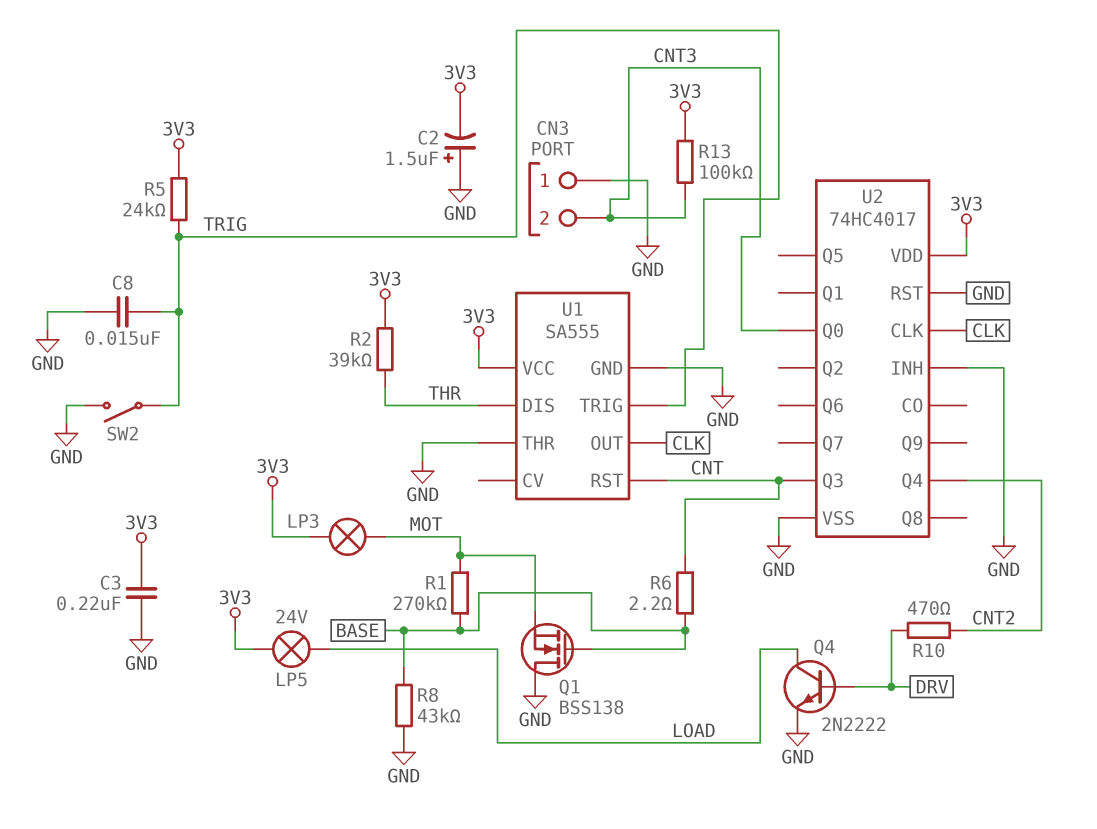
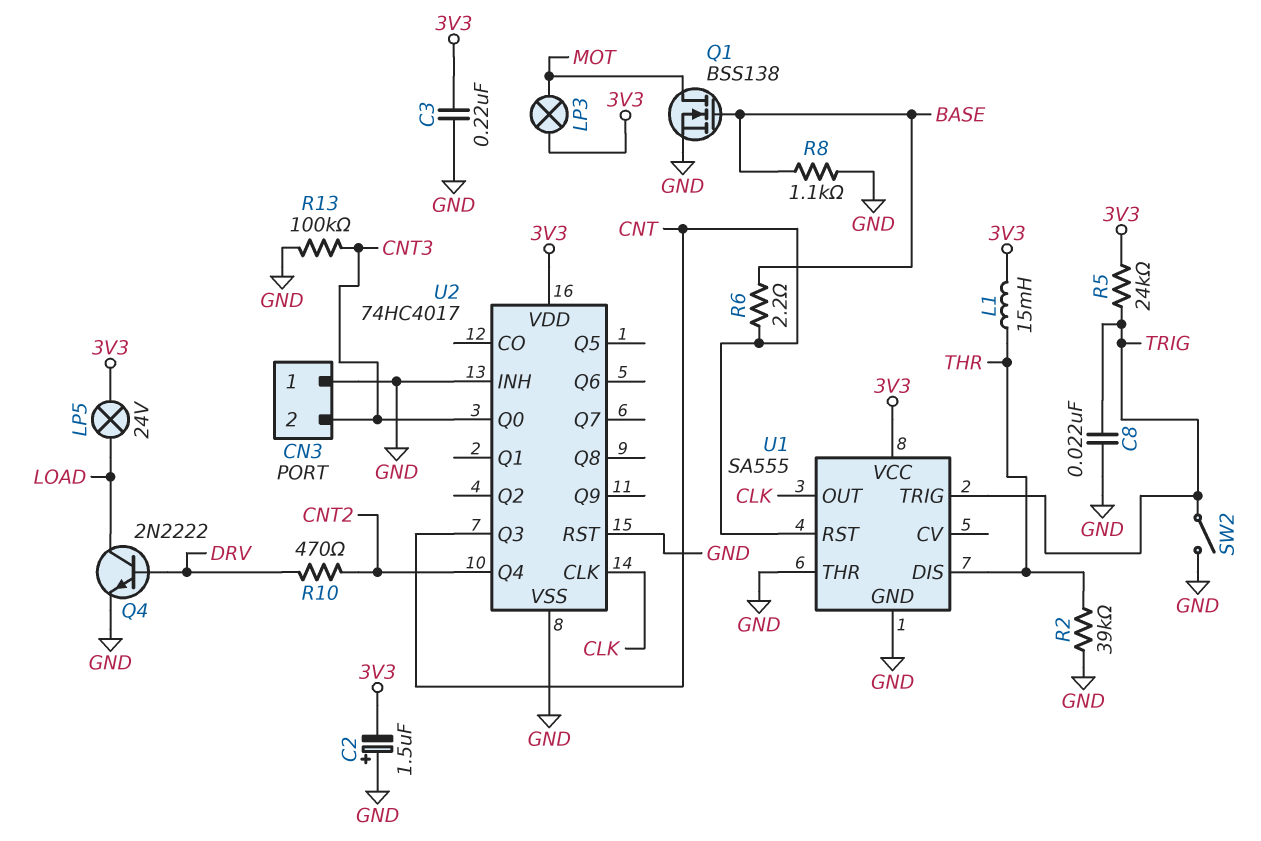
C8: 15nF (GND, TRIG) -> 22nF (GND, TRIG)
L1: none -> 15mH (3V3, THR)
Q1: NMOS BSS138 (G BASE, D GND, S MOT) -> NMOS BSS138 (G BASE, D MOT, S GND)
R1: 270k (BASE, MOT) -> none
R2: 39k (3V3, THR) -> 39k (GND, THR)
R8: 43k (BASE, GND) -> 1.1k (BASE, GND)
R13: 100k (3V3, CNT3) -> 100k (CNT3, GND)

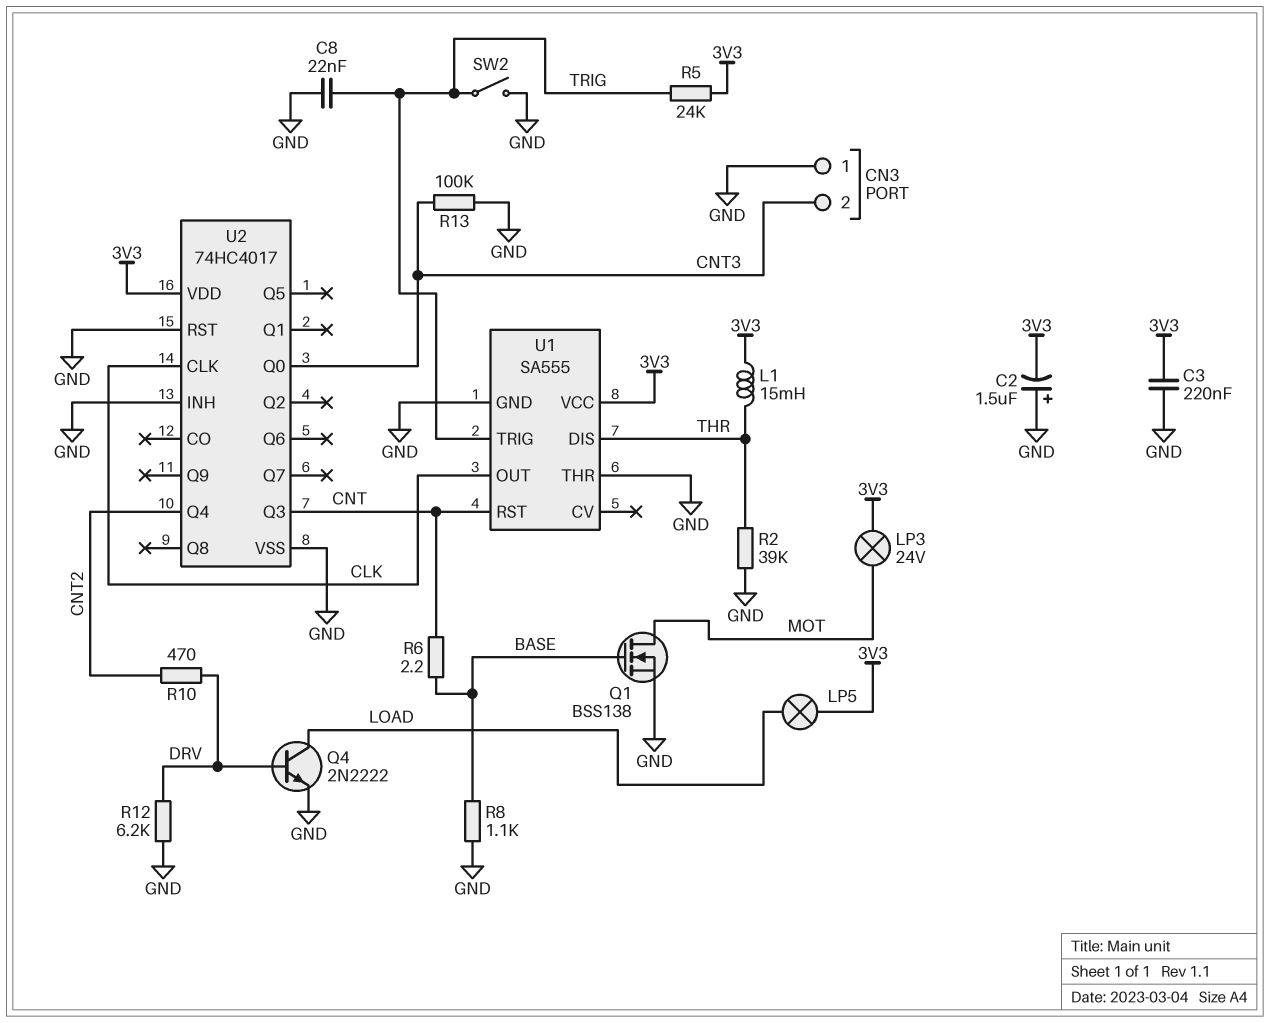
LP3: lamp (3V3, MOT) -> lamp 24V (3V3, MOT)
LP5: lamp 24V (3V3, LOAD) -> lamp (3V3, LOAD)
R12: none -> 6.2k (DRV, GND)

